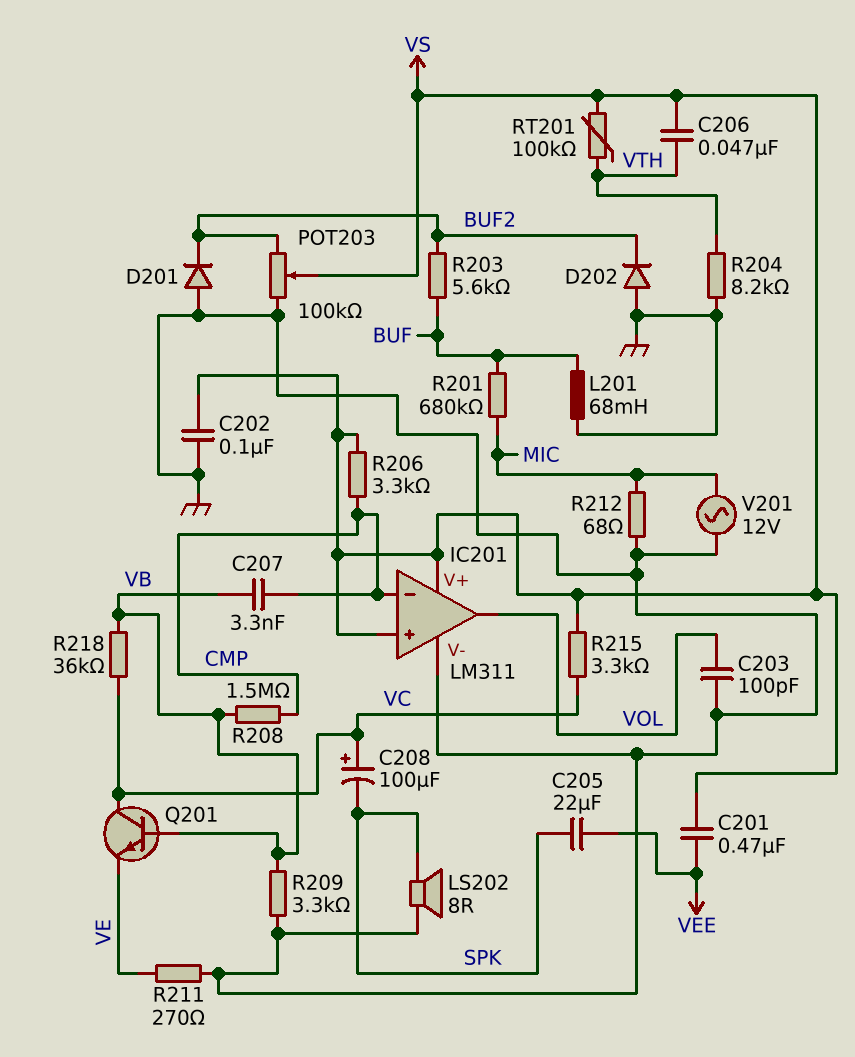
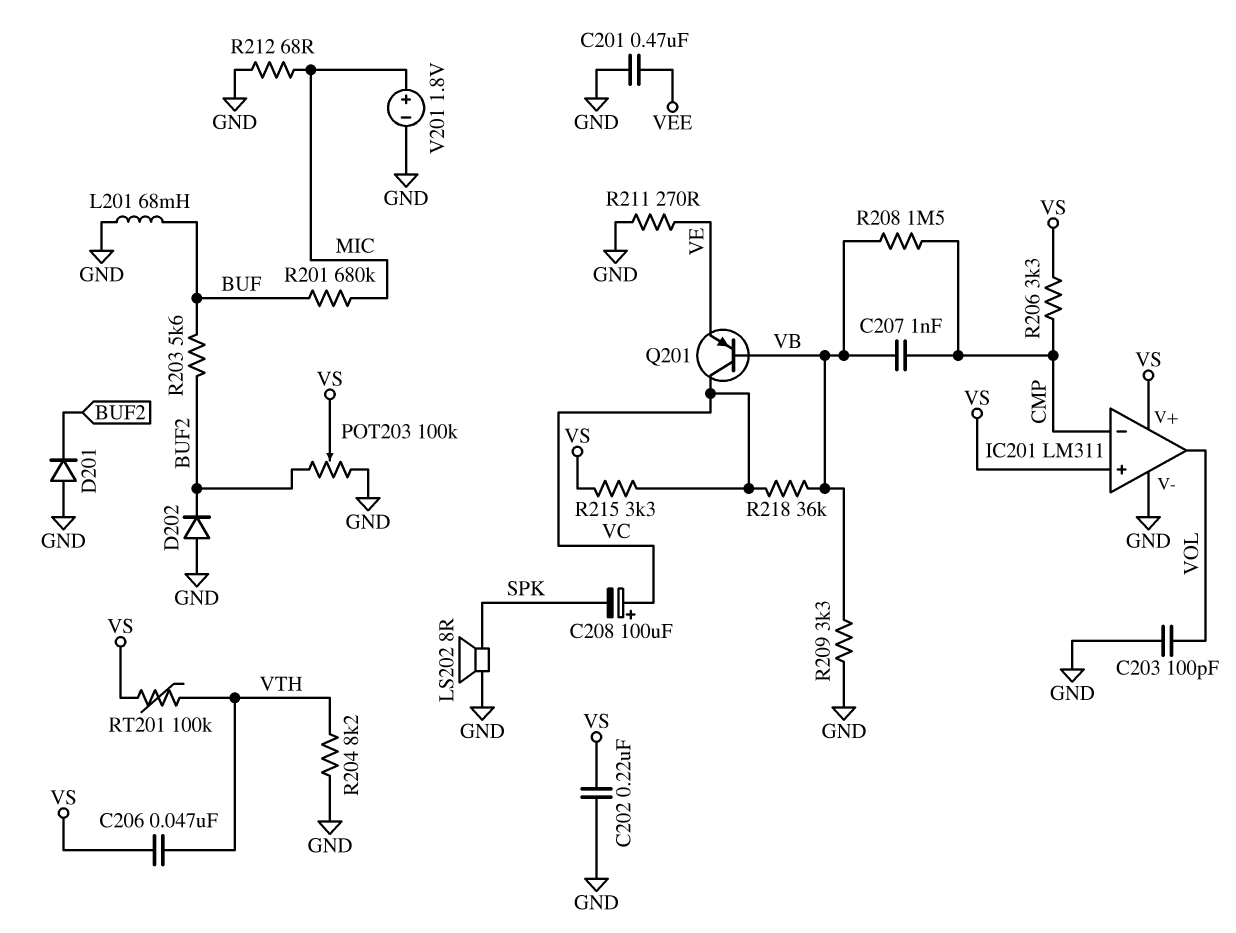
C201: 470nF (VEE, VS) -> 470nF (GND, VEE)
C202: 100nF (GND, VS) -> 220nF (GND, VS)
C205: 22uF (SPK, VEE) -> none
C207: 3.3nF (CMP, VB) -> 1nF (CMP, VB)
Q201: NPN (B VB, C VC, E VE) -> PNP (B VB, C VC, E VE)
V201: AC 12V (GND, MIC) -> 1.8V (plus MIC, minus GND)

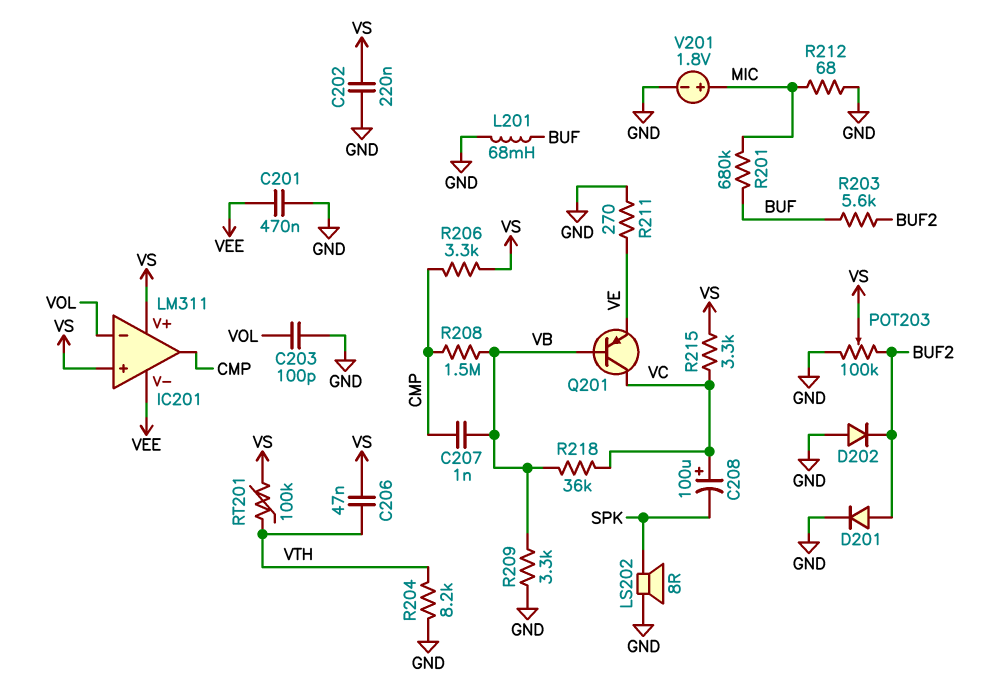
D201: diode (A GND, K BUF2) -> diode (A BUF2, K GND)
IC201 pin V-: GND -> VEE
IC201 pin in-: CMP -> VOL
IC201 pin out: VOL -> CMP

